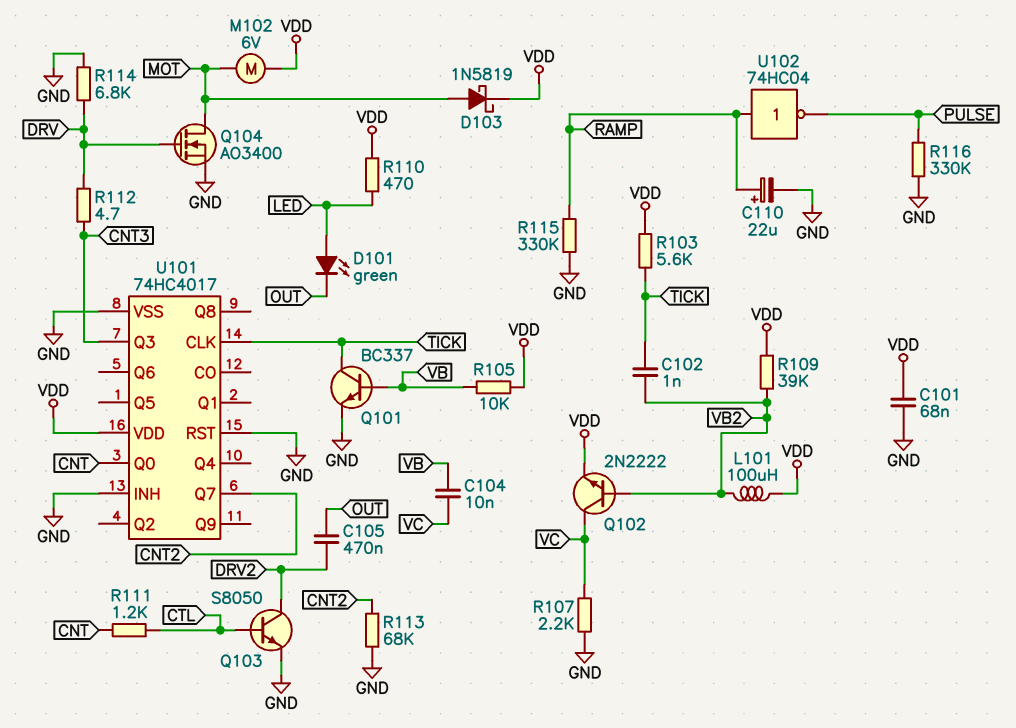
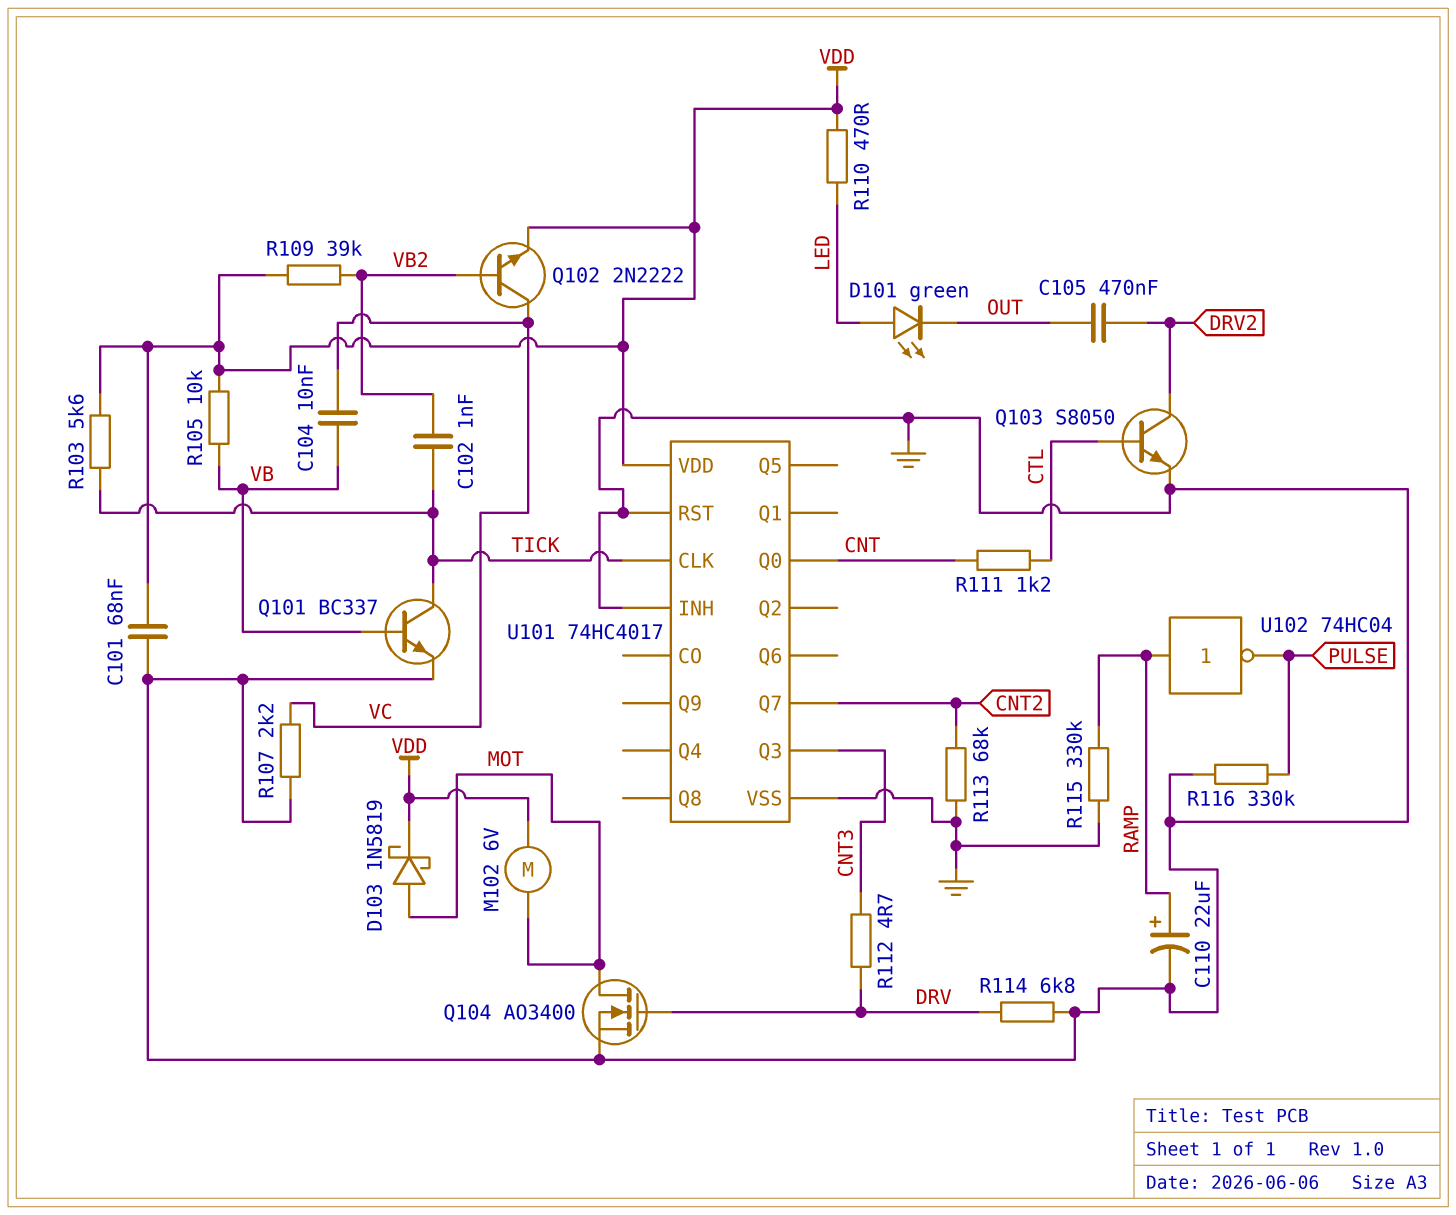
L101: 100uH (VB2, VDD) -> none

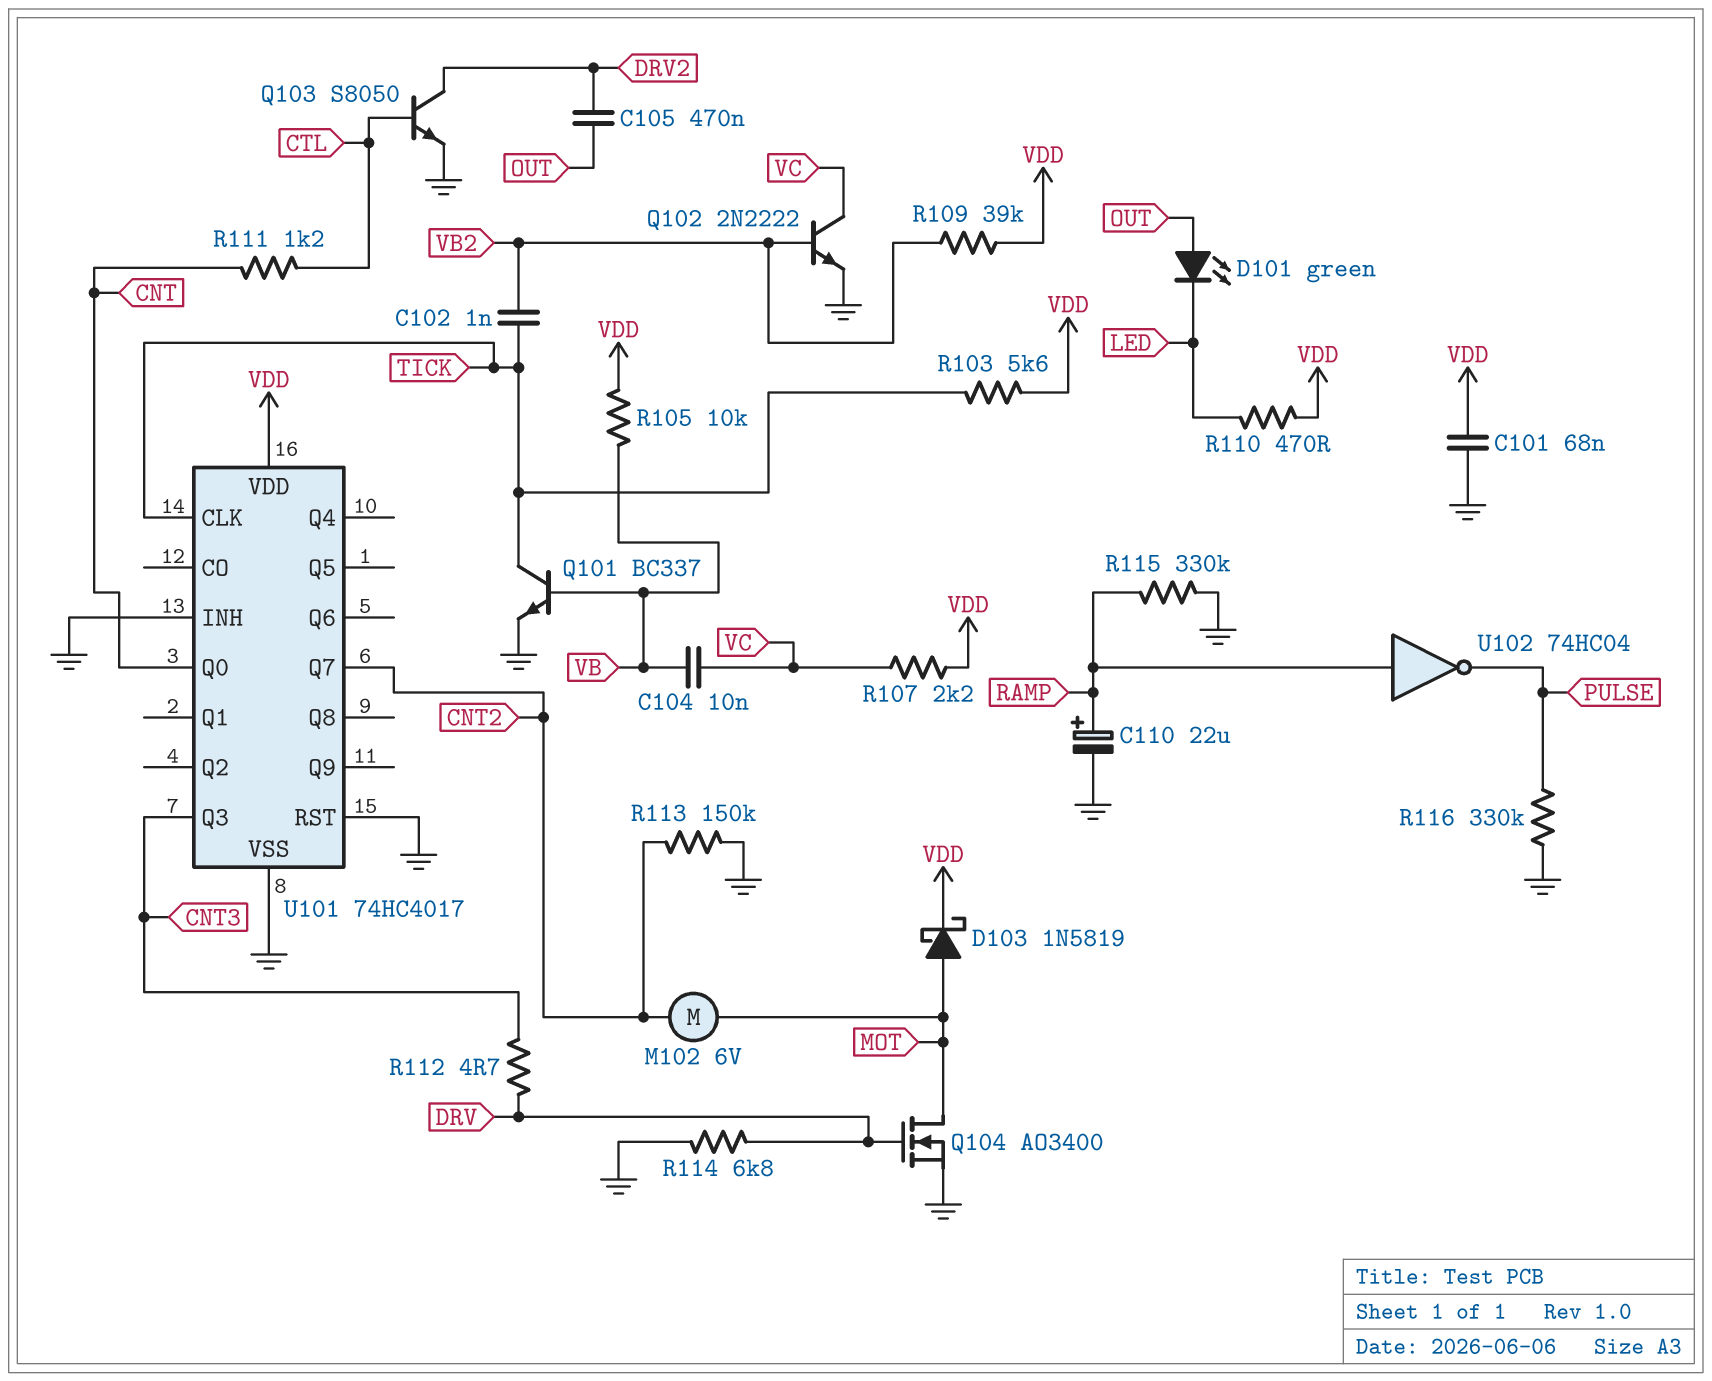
D101: LED green (A LED, K OUT) -> LED green (A OUT, K LED)
M102: motor 6V (MOT, VDD) -> motor 6V (CNT2, MOT)
Q102: NPN 2N2222 (B VB2, C VC, E VDD) -> NPN 2N2222 (B VB2, C VC, E GND)
R107: 2.2k (GND, VC) -> 2.2k (VC, VDD)
R113: 68k (CNT2, GND) -> 150k (CNT2, GND)

